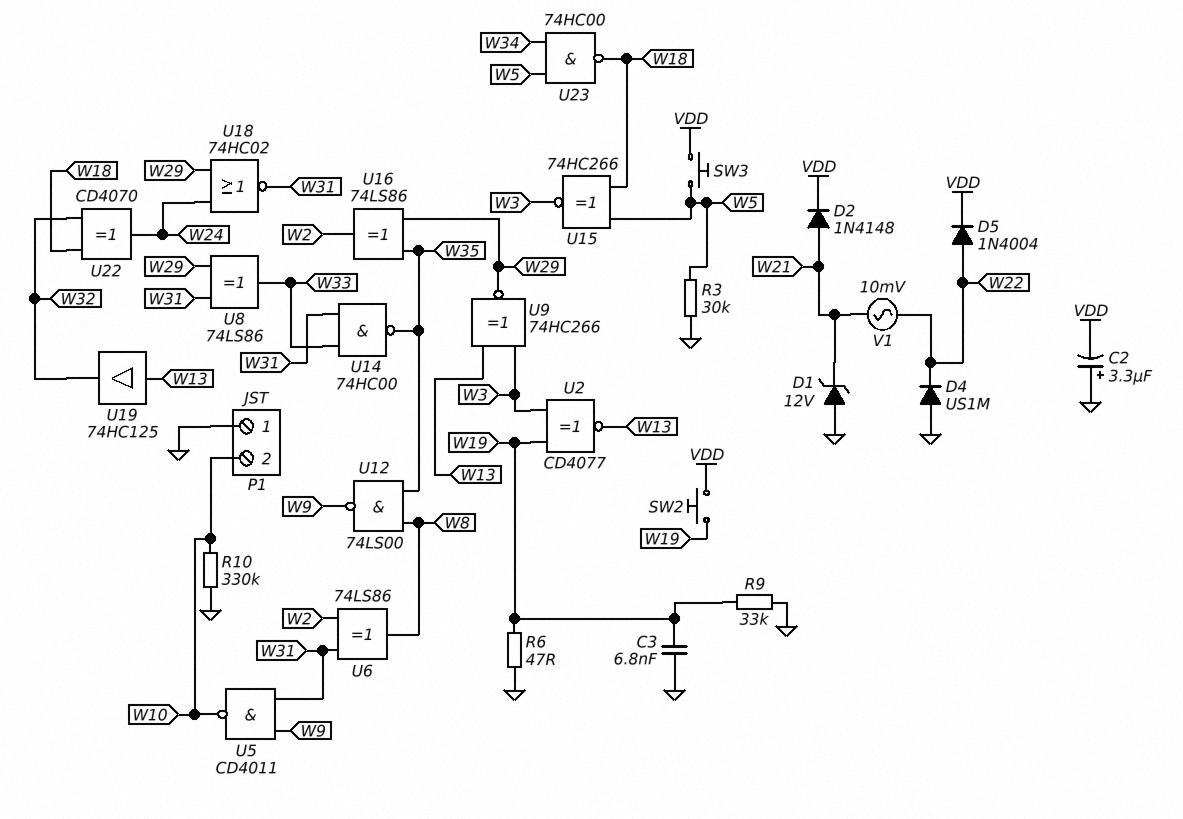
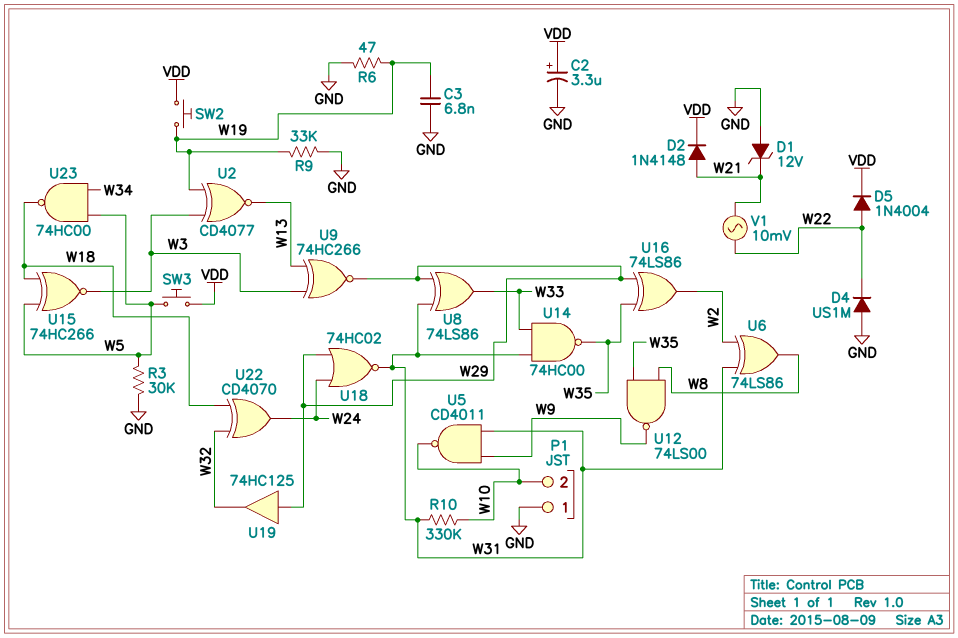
C2: 3.3uF (plus GND, minus VDD) -> 3.3uF (plus VDD, minus GND)
R10: 330k (GND, W10) -> 330k (W10, W31)
U19: buffer 74HC125 (in W13, out W32) -> buffer 74HC125 (in W29, out W32)

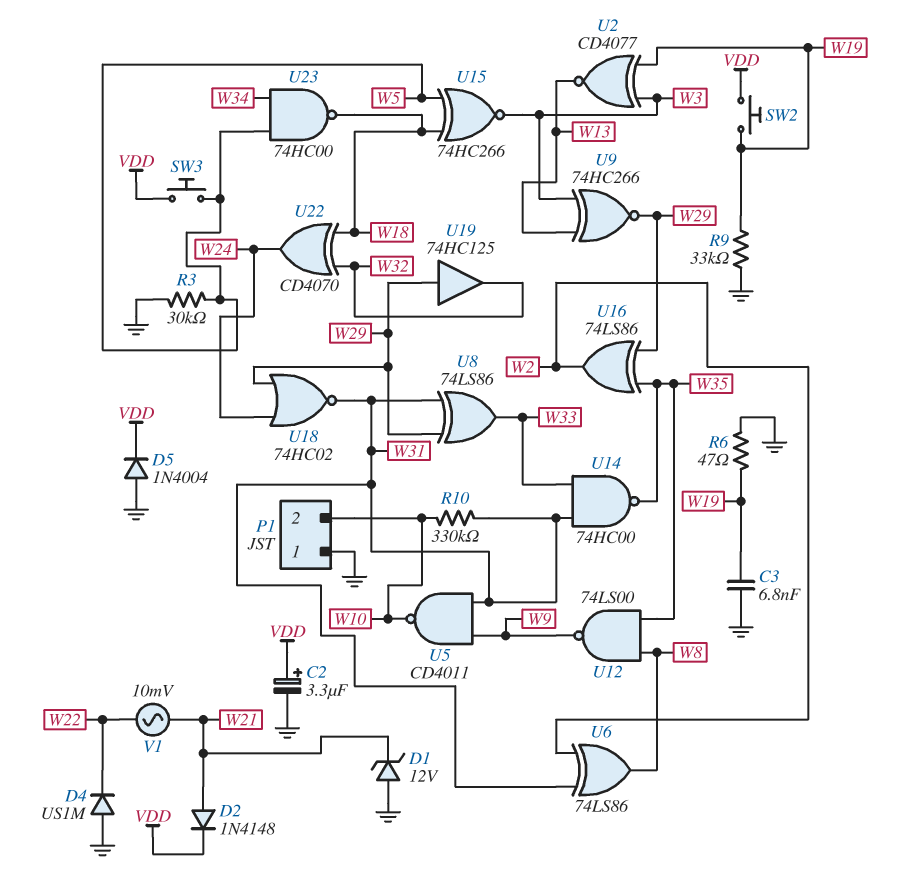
D5: diode 1N4004 (A W22, K VDD) -> diode 1N4004 (A GND, K VDD)

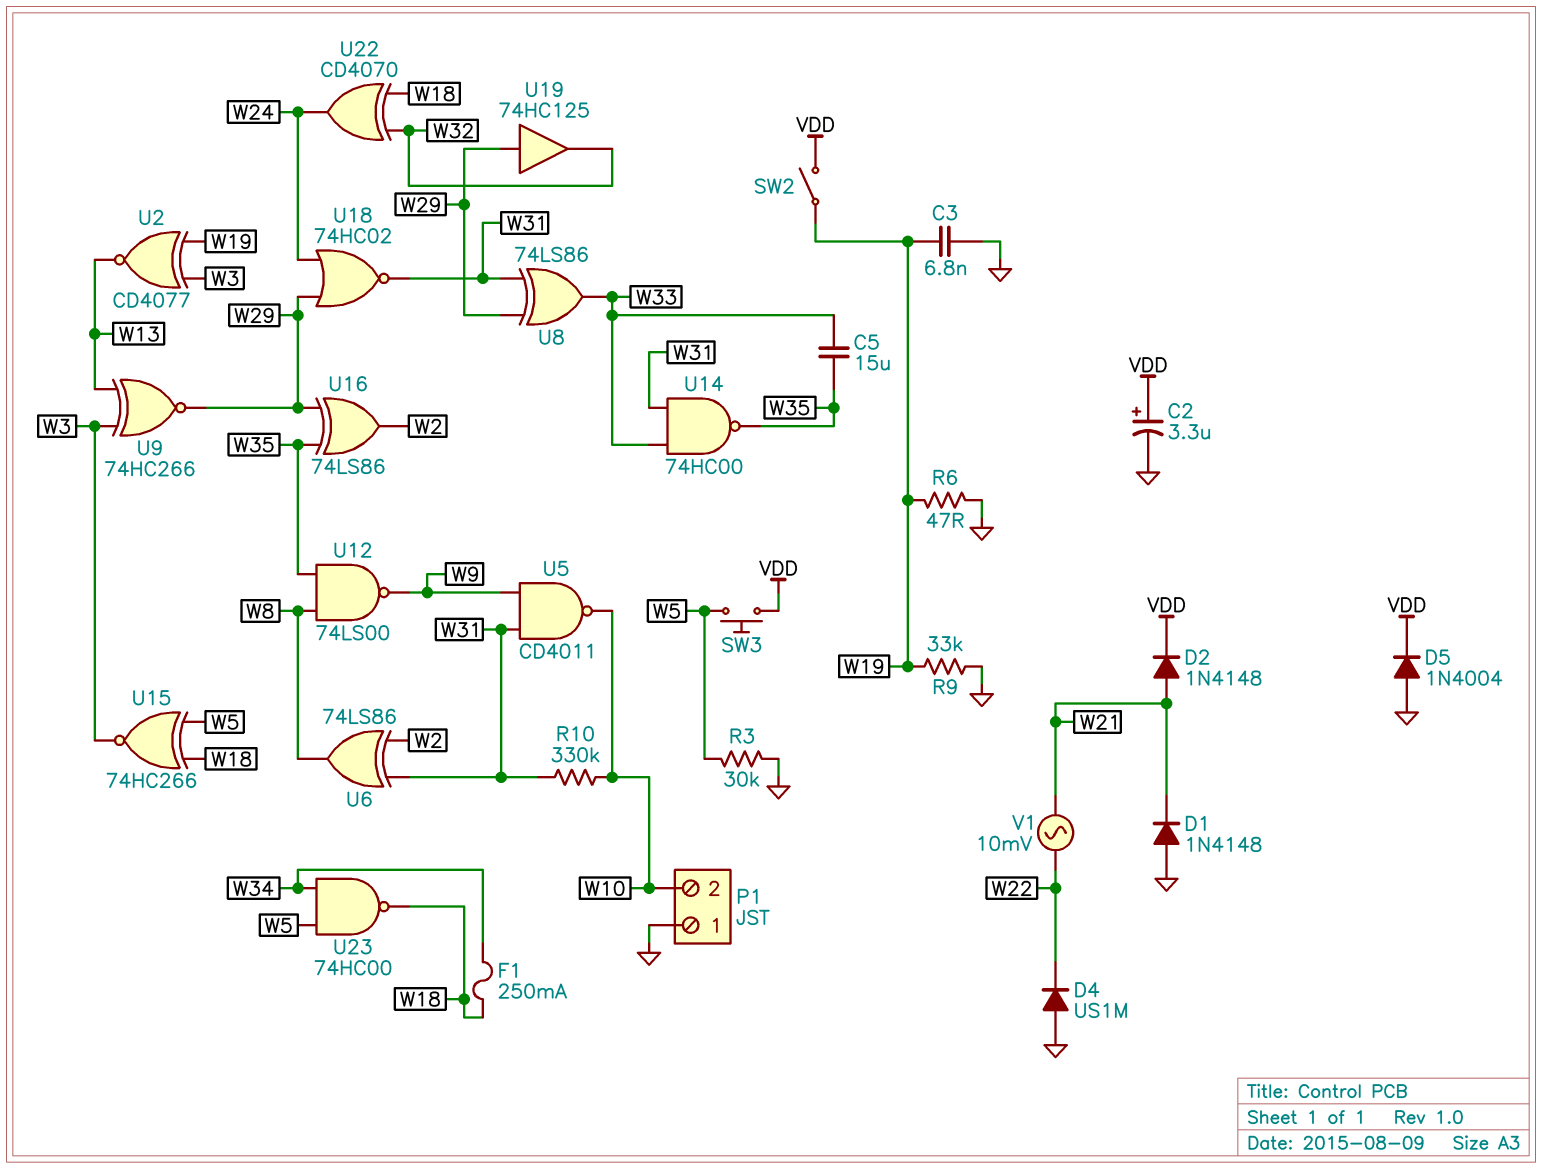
C5: none -> 15uF (W33, W35)
D1: zener 12V (A GND, K W21) -> diode 1N4148 (A GND, K W21)
F1: none -> 250mA (W18, W34)
SW2: button (VDD, W19) -> switch (VDD, W19)

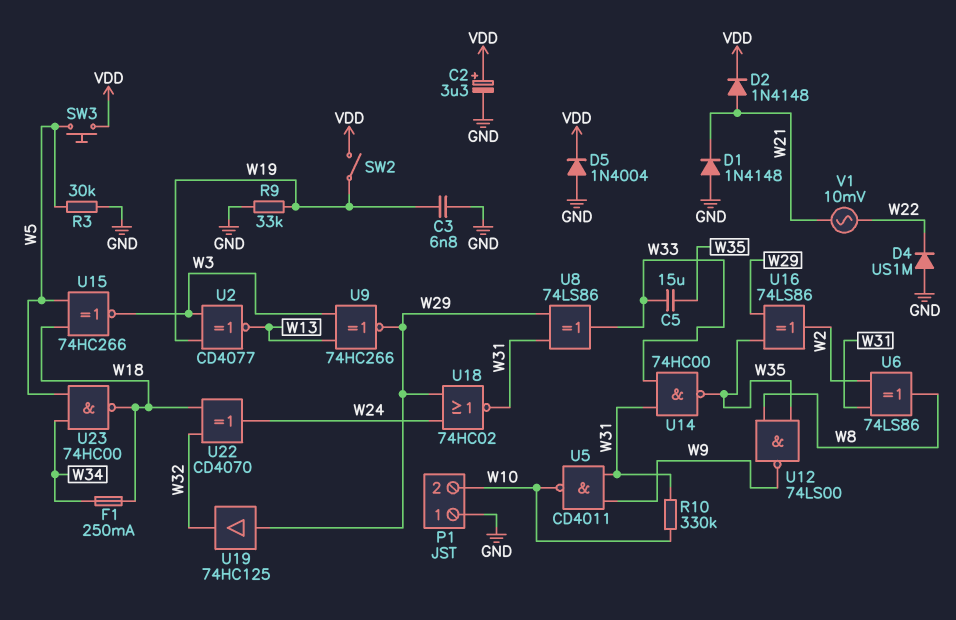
R6: 47 (GND, W19) -> none

